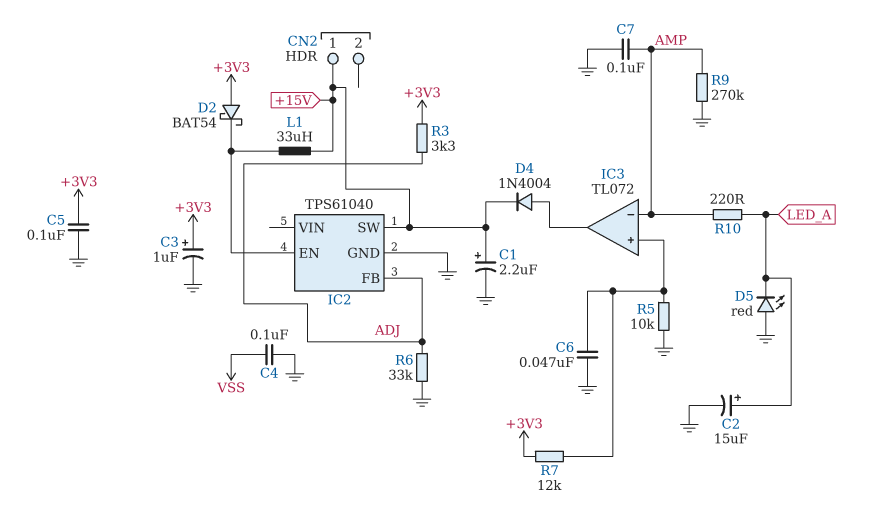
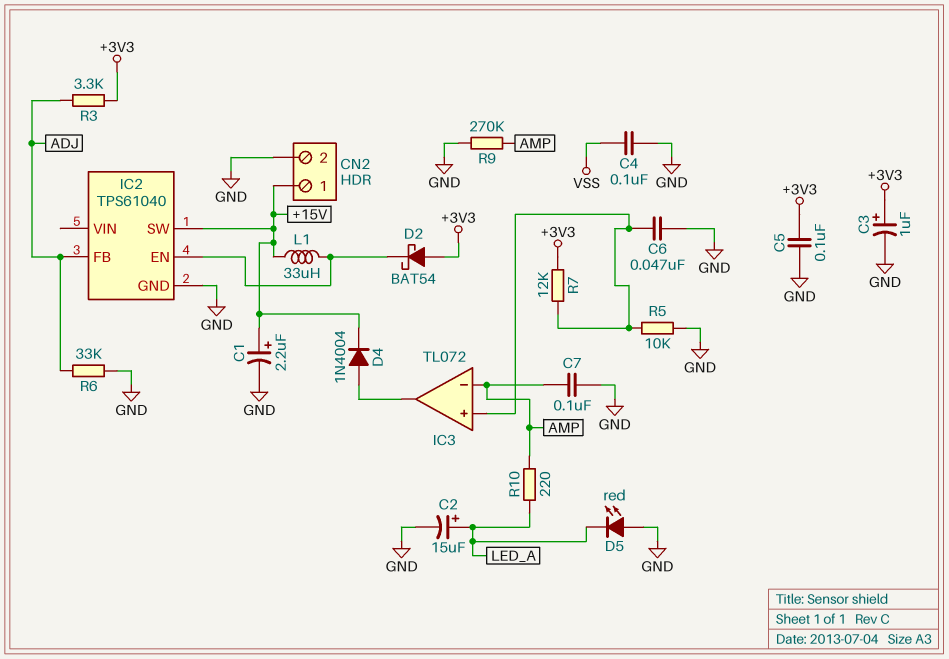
CN2 pin 2: none -> GND

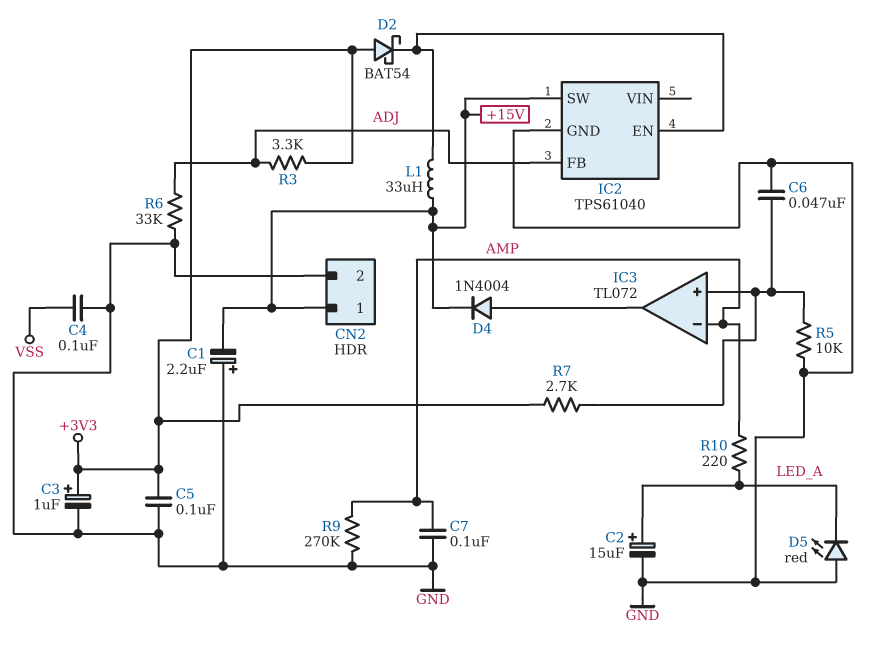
C1: 2.2uF (plus +15V, minus GND) -> 2.2uF (plus GND, minus +15V)
R7: 12k (+3V3, IC3/in+) -> 2.7k (+3V3, IC3/in+)

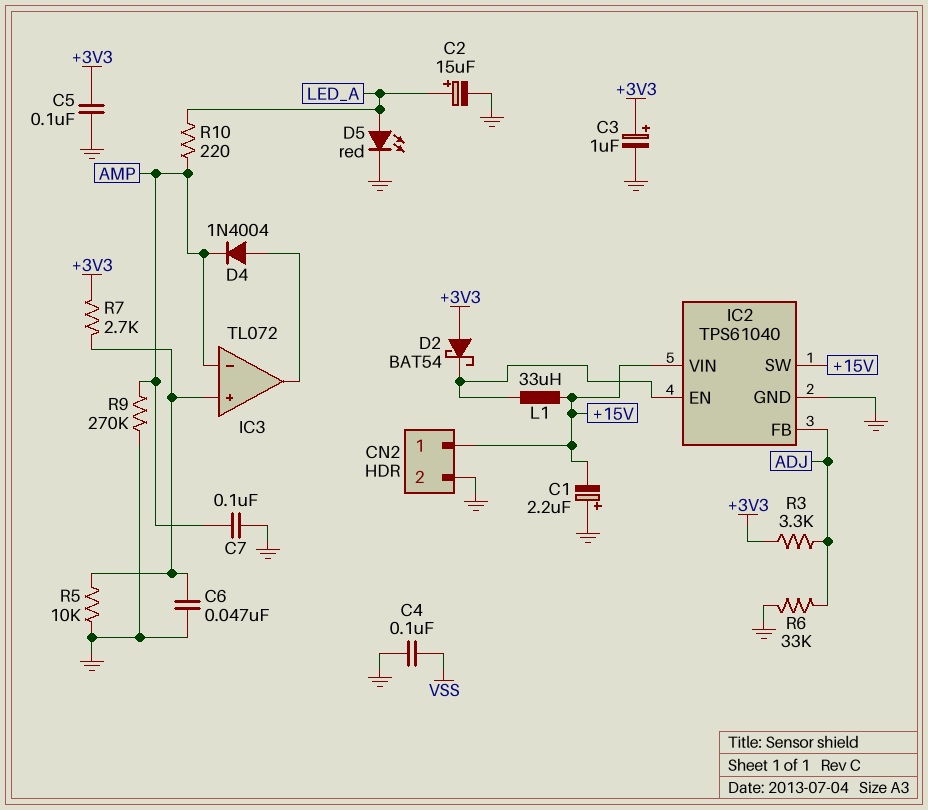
D4: diode 1N4004 (A IC3/out, K +15V) -> diode 1N4004 (A IC3/out, K AMP)
D5: LED red (A GND, K LED_A) -> LED red (A LED_A, K GND)
IC2 pin VIN: none -> +15V

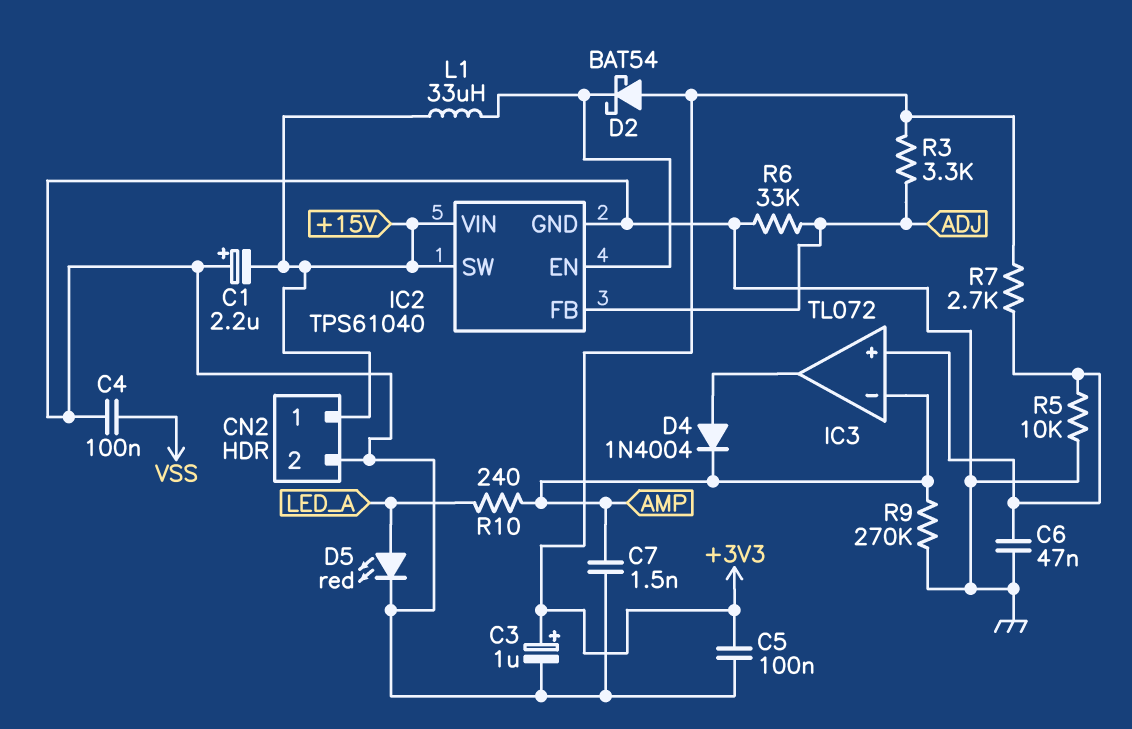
C2: 15uF (plus LED_A, minus GND) -> none
C7: 100nF (AMP, GND) -> 1.5nF (AMP, GND)
R10: 220 (AMP, LED_A) -> 240 (AMP, LED_A)

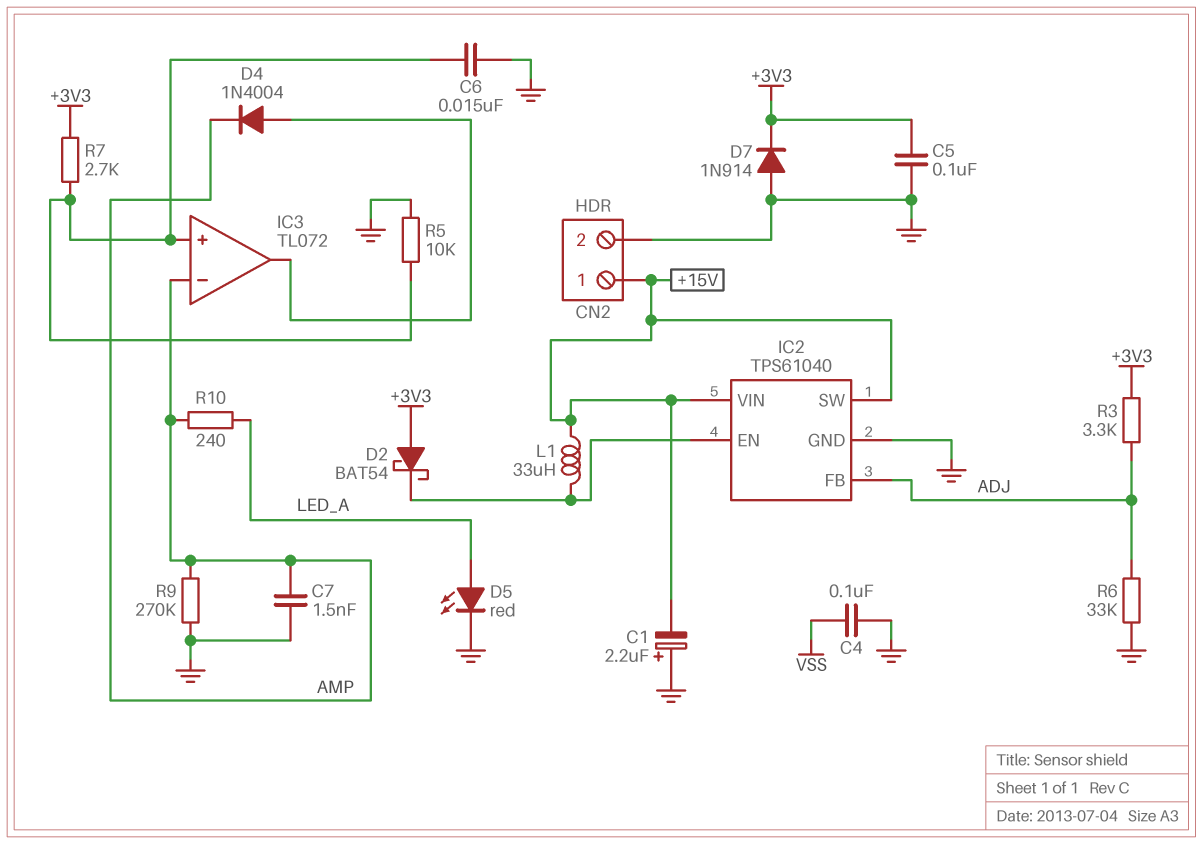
C3: 1uF (plus +3V3, minus GND) -> none
C6: 47nF (GND, IC3/in+) -> 15nF (GND, IC3/in+)
D7: none -> diode 1N914 (A GND, K +3V3)

